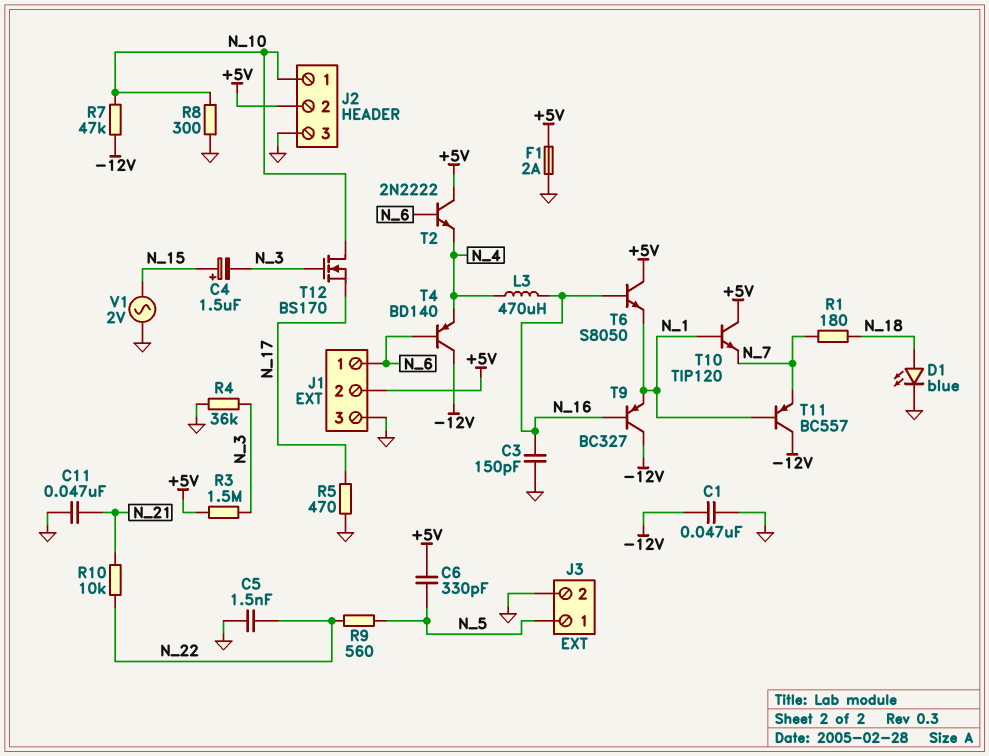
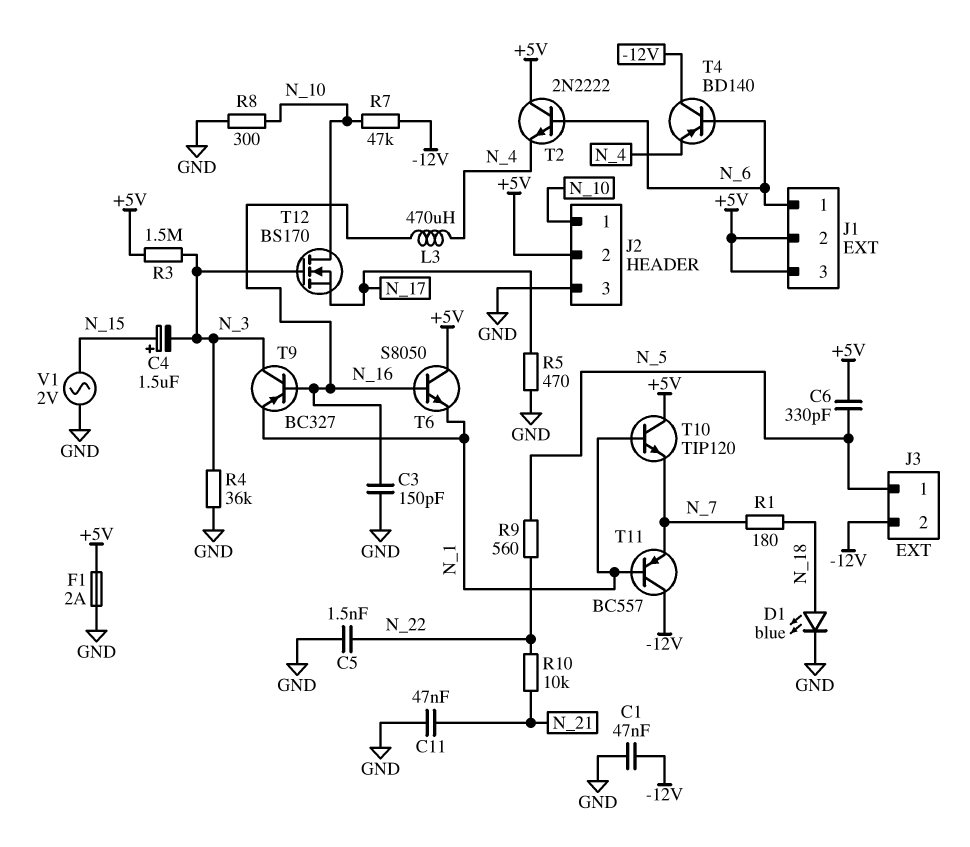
J1 pin 3: GND -> +5V
J3 pin 2: GND -> -12V
T9: PNP BC327 (B N_16, C -12V, E N_1) -> PNP BC327 (B N_16, C N_3, E N_1)

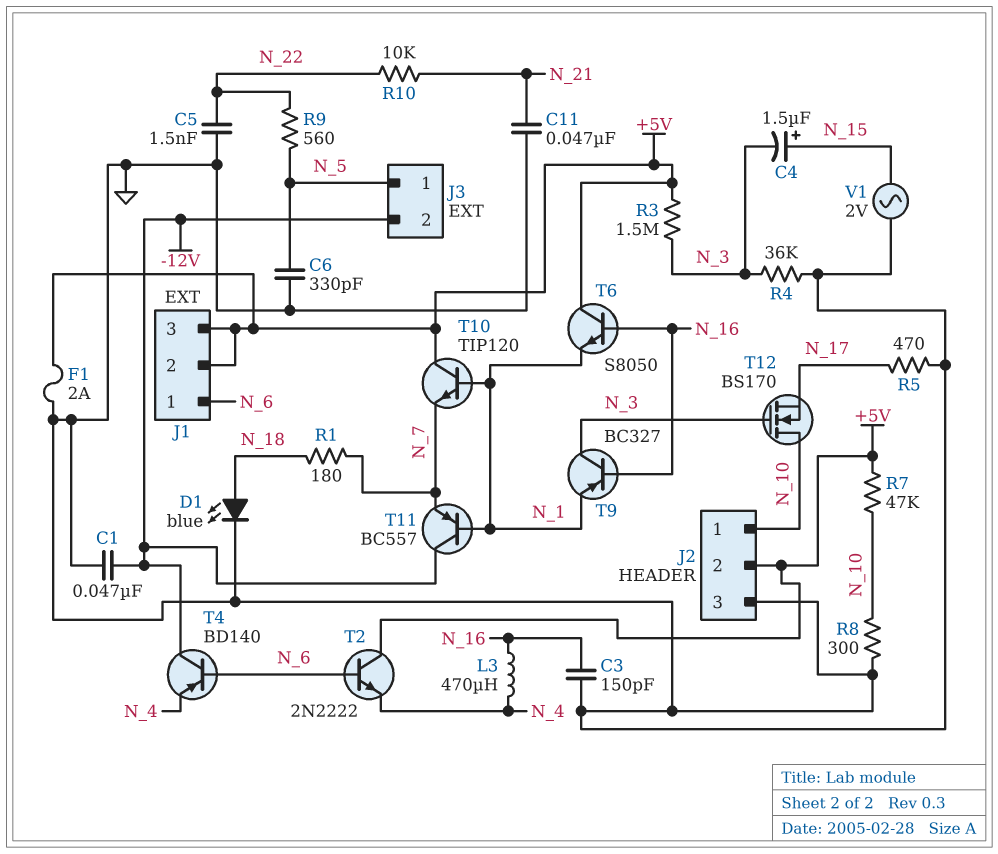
C6: 330pF (+5V, N_5) -> 330pF (GND, N_5)
R7: 47k (-12V, N_10) -> 47k (+5V, N_10)

